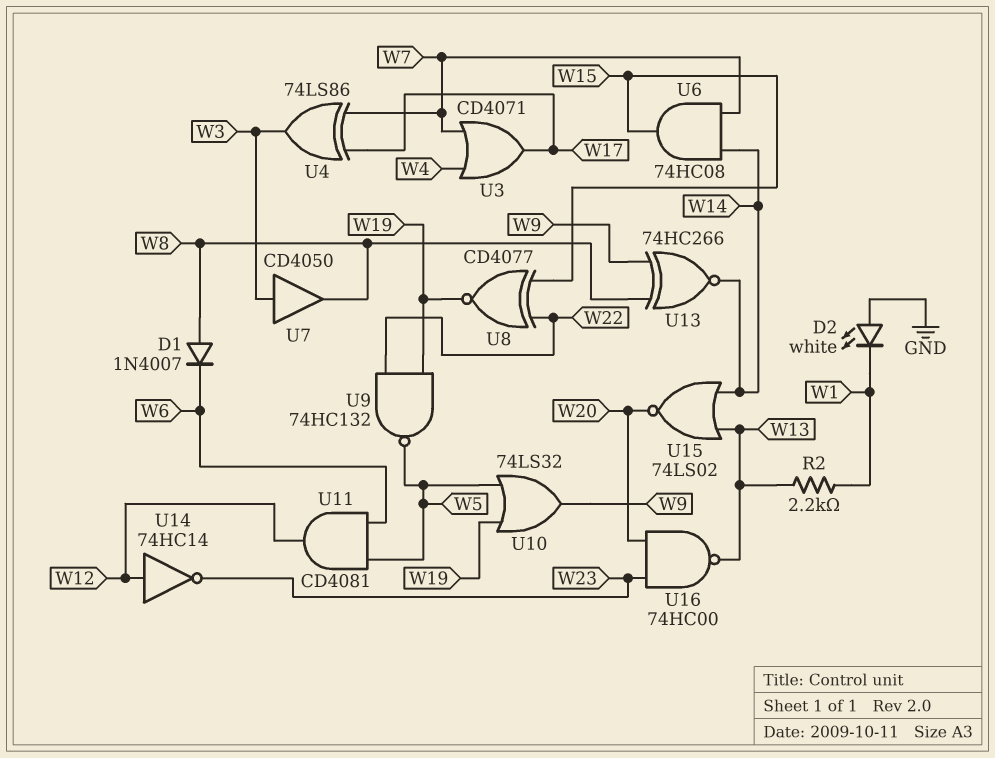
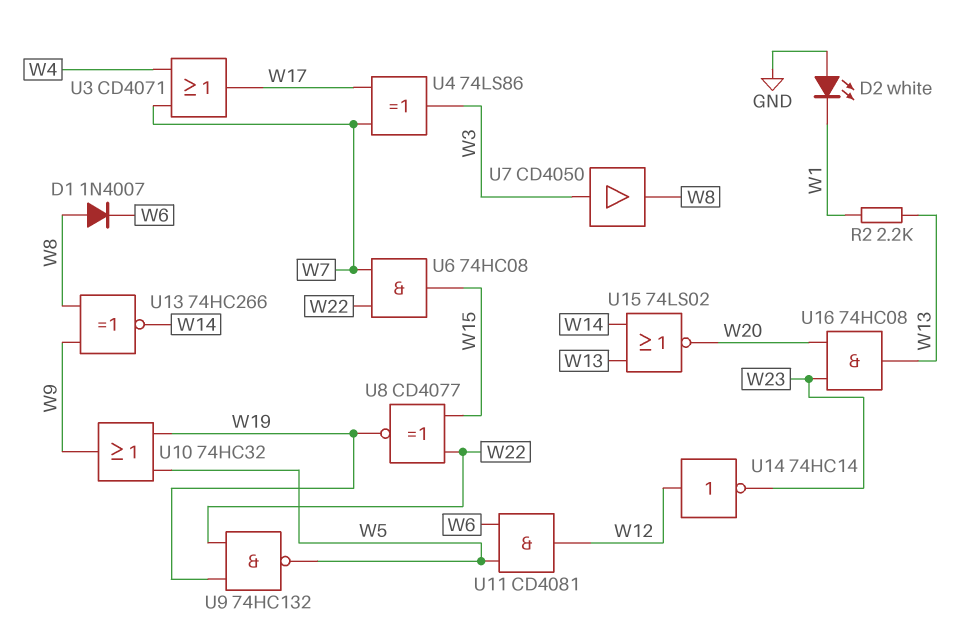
U6: AND 74HC08 (in W7, in W14, out W15) -> AND 74HC08 (in W7, in W22, out W15)
U10: OR 74LS32 (in W5, in W19, out W9) -> OR 74HC32 (in W5, in W19, out W9)
U16: NAND 74HC00 (in W20, in W23, out W13) -> AND 74HC08 (in W20, in W23, out W13)

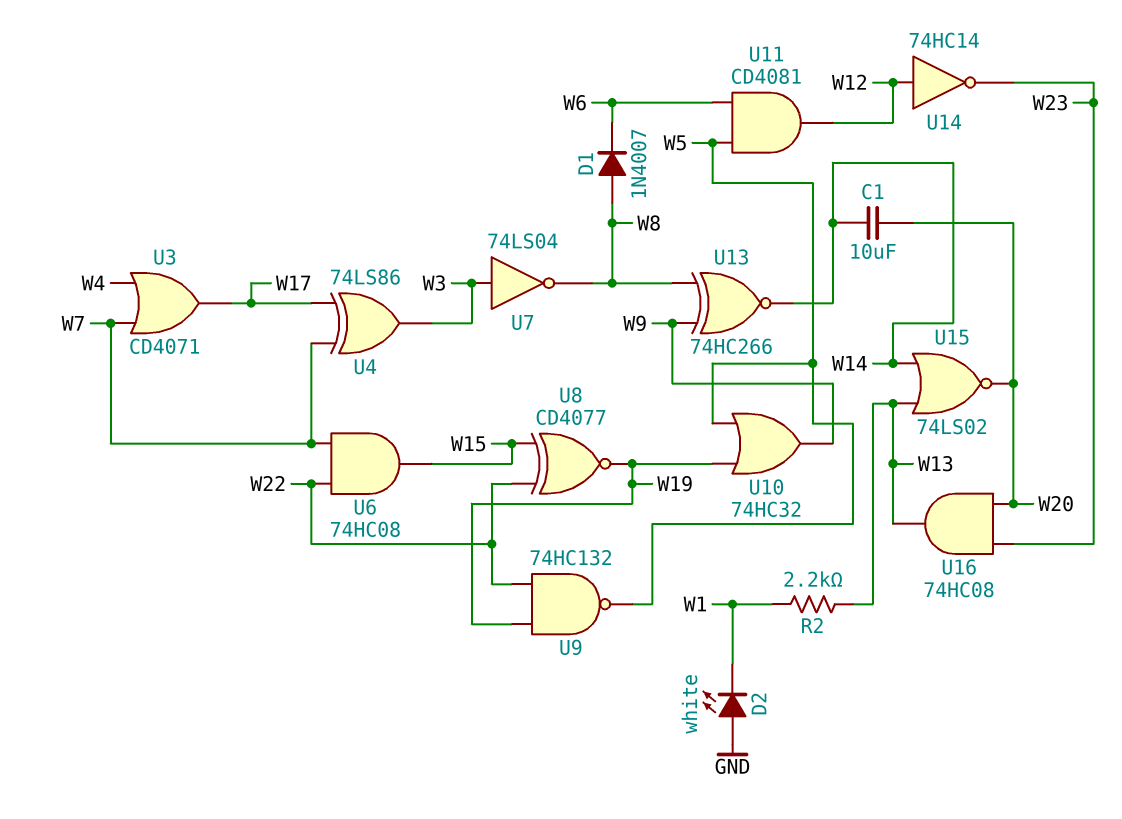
C1: none -> 10uF (W14, W20)
U7: buffer CD4050 (in W3, out W8) -> NOT 74LS04 (in W3, out W8)

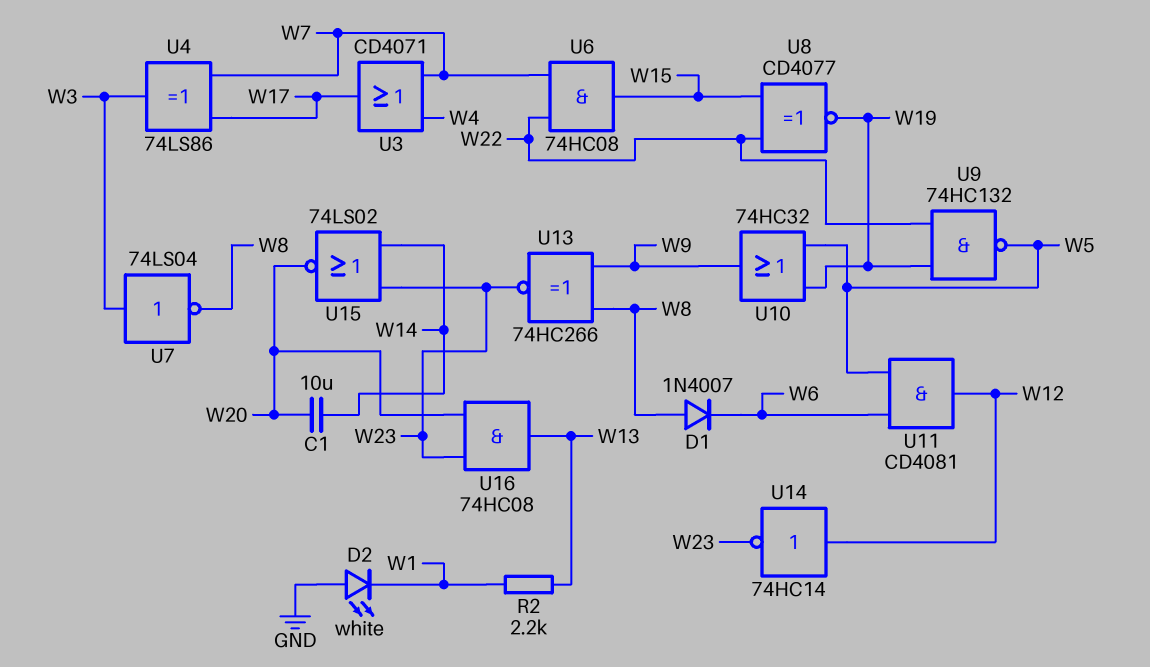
U13: XNOR 74HC266 (in W8, in W9, out W14) -> XNOR 74HC266 (in W8, in W9, out W23)
U15: NOR 74LS02 (in W13, in W14, out W20) -> NOR 74LS02 (in W14, in W23, out W20)

